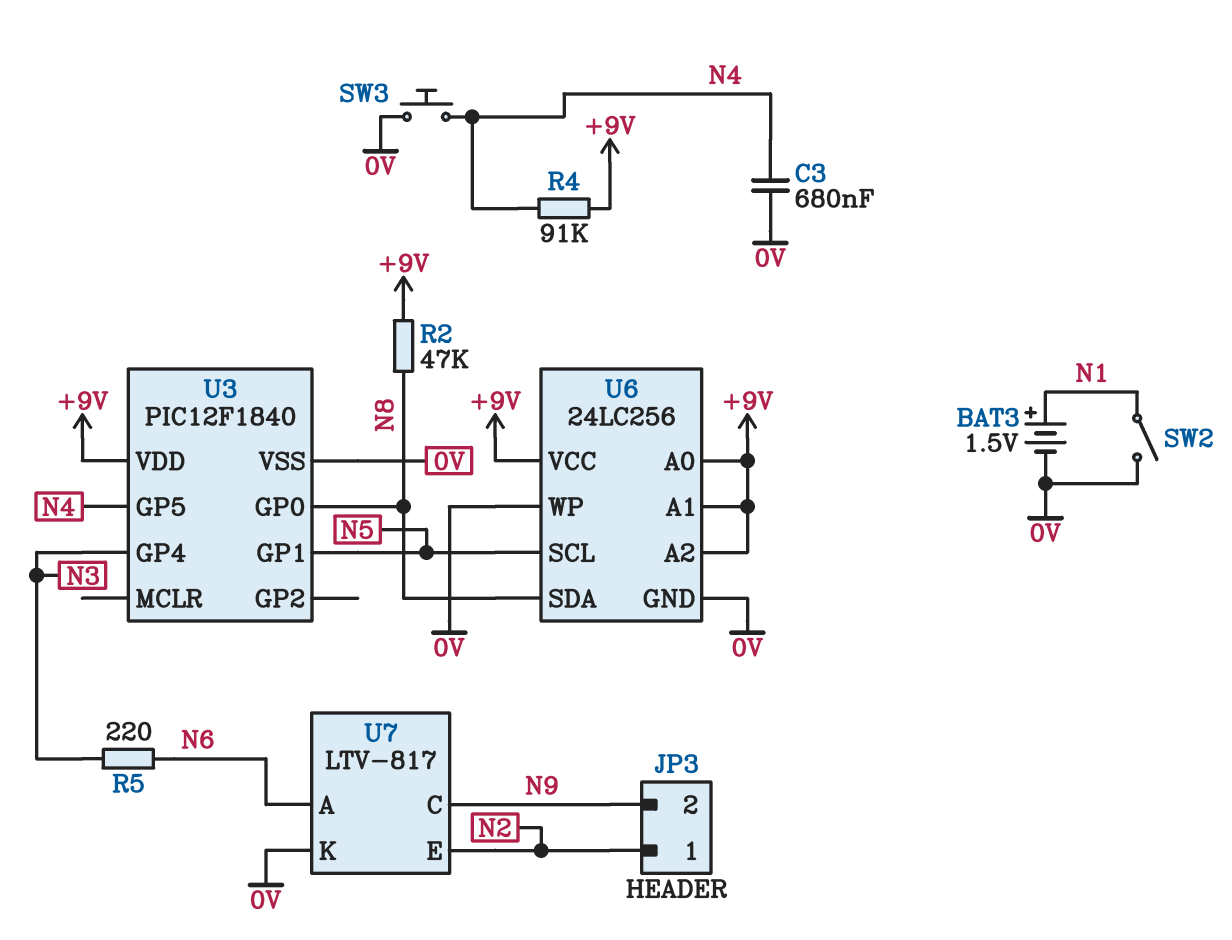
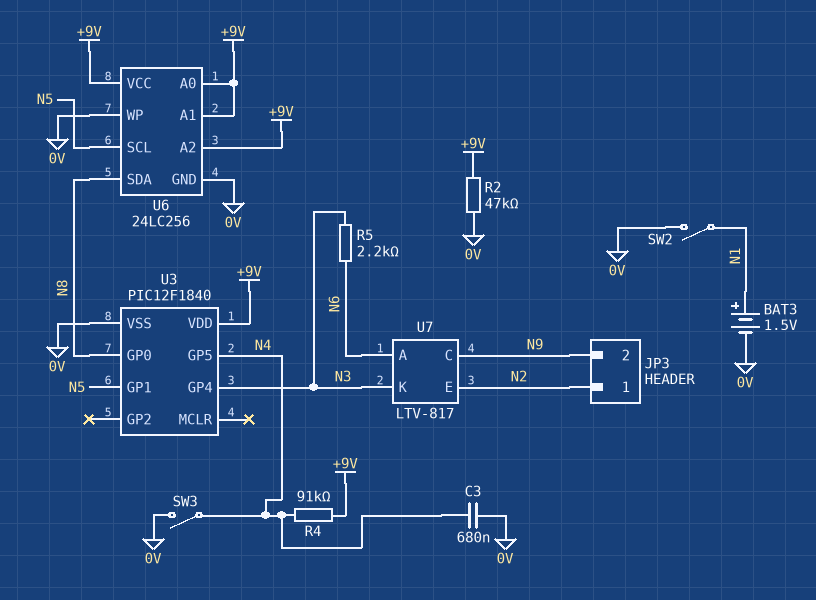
R2: 47k (+9V, N8) -> 47k (+9V, 0V)
R5: 220 (N3, N6) -> 2.2k (N3, N6)
SW3: button (0V, N4) -> switch (0V, N4)
U7 pin K: 0V -> N3

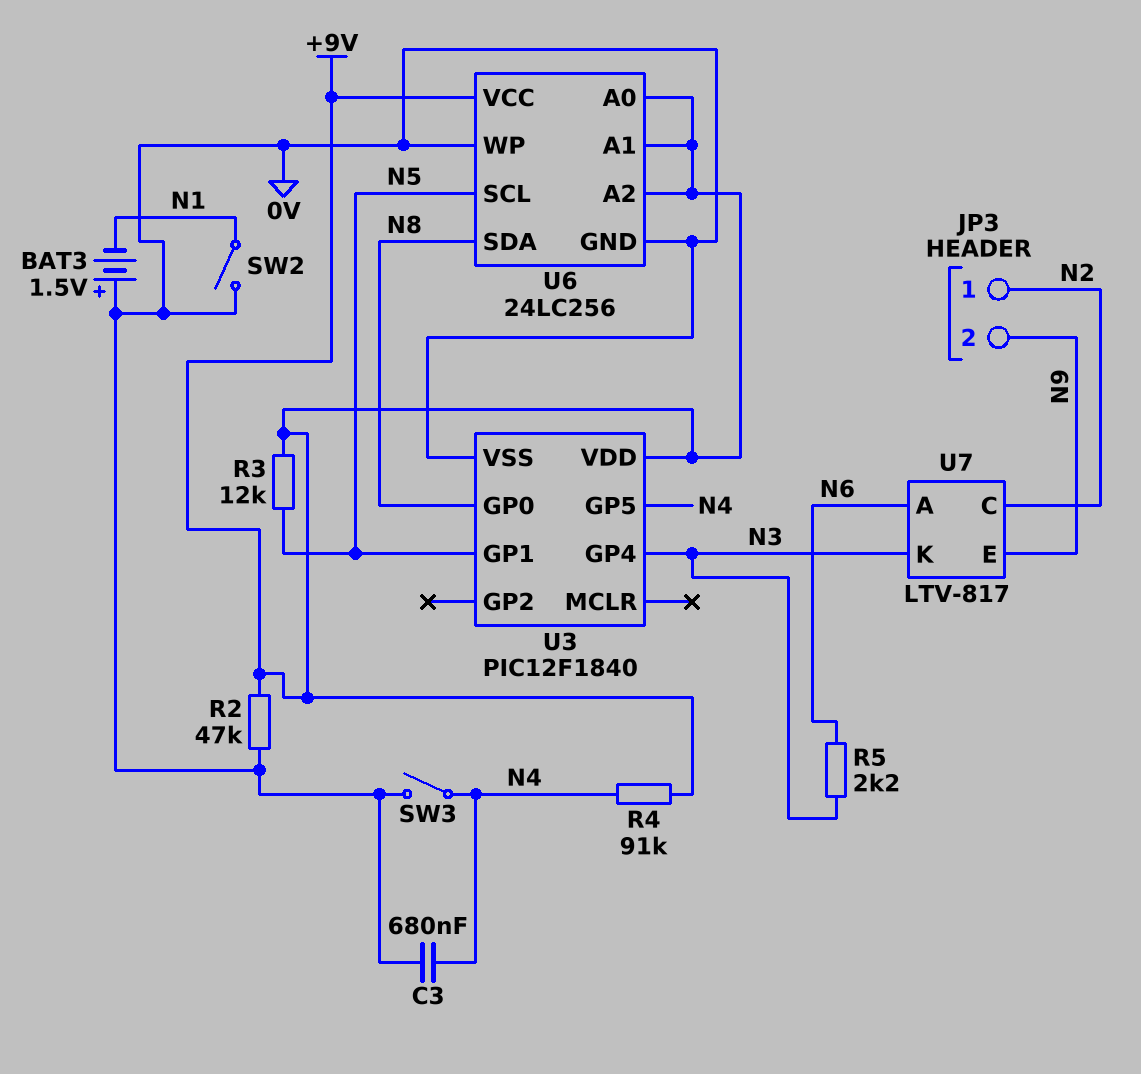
BAT3: 1.5V (plus N1, minus 0V) -> 1.5V (plus 0V, minus N1)
R3: none -> 12k (+9V, N5)
U7 pin C: N9 -> N2
U7 pin E: N2 -> N9

